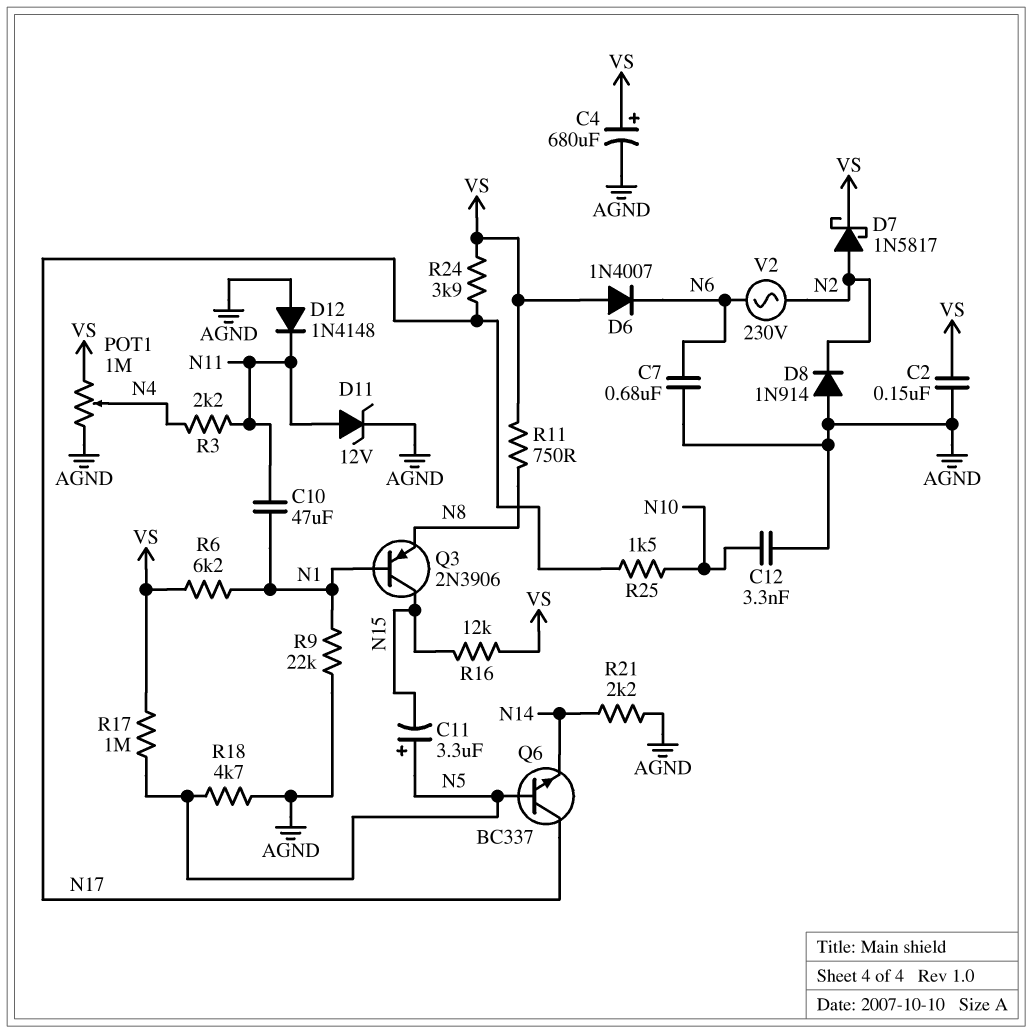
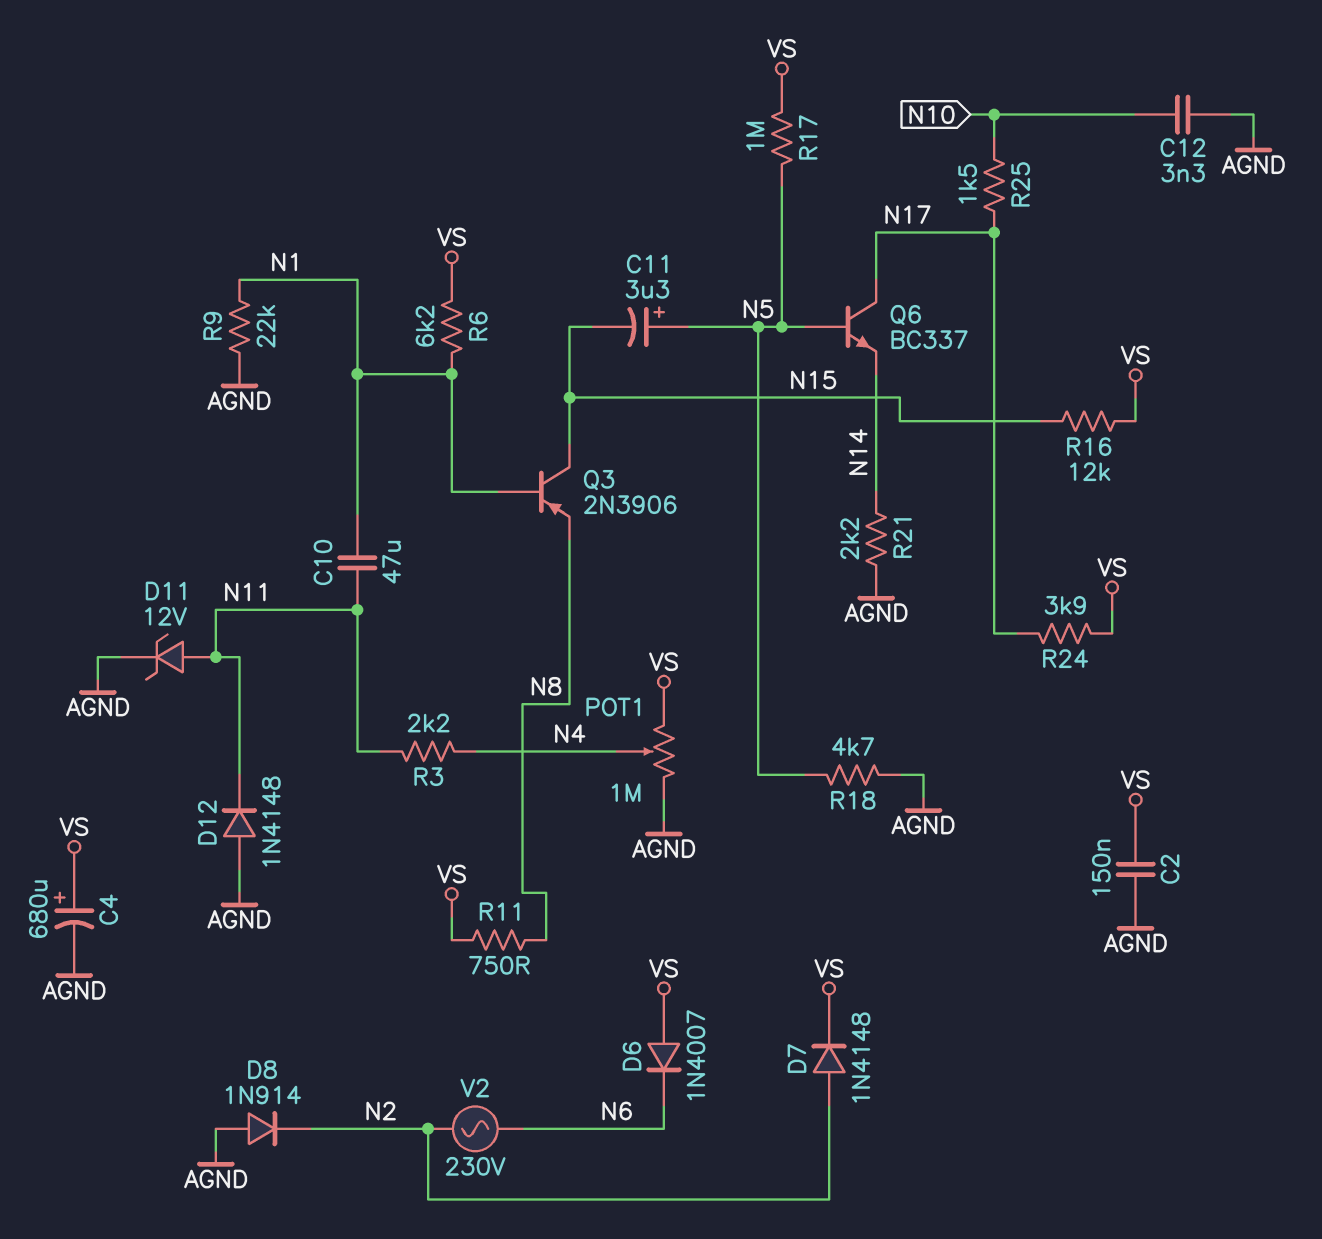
C7: 680nF (AGND, N6) -> none
D7: schottky 1N5817 (A N2, K VS) -> diode 1N4148 (A N2, K VS)

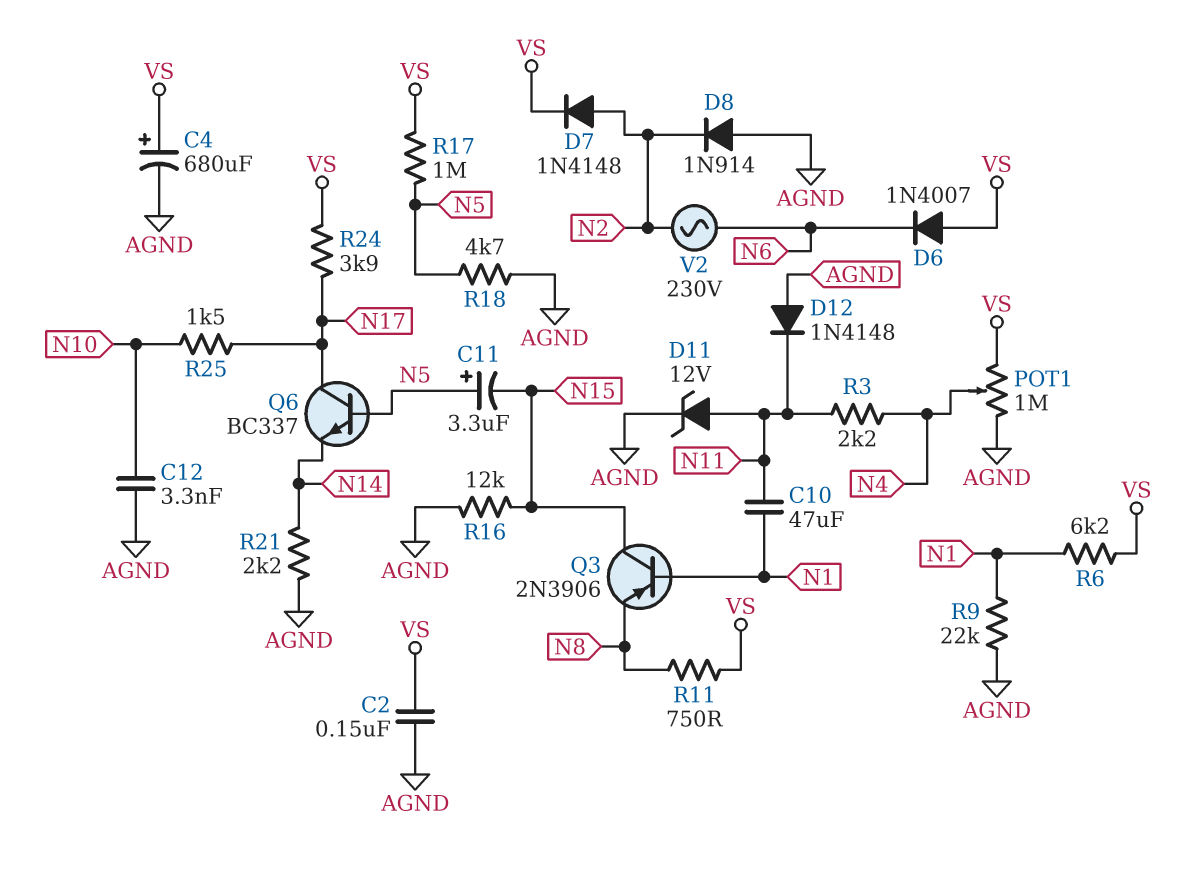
R16: 12k (N15, VS) -> 12k (AGND, N15)

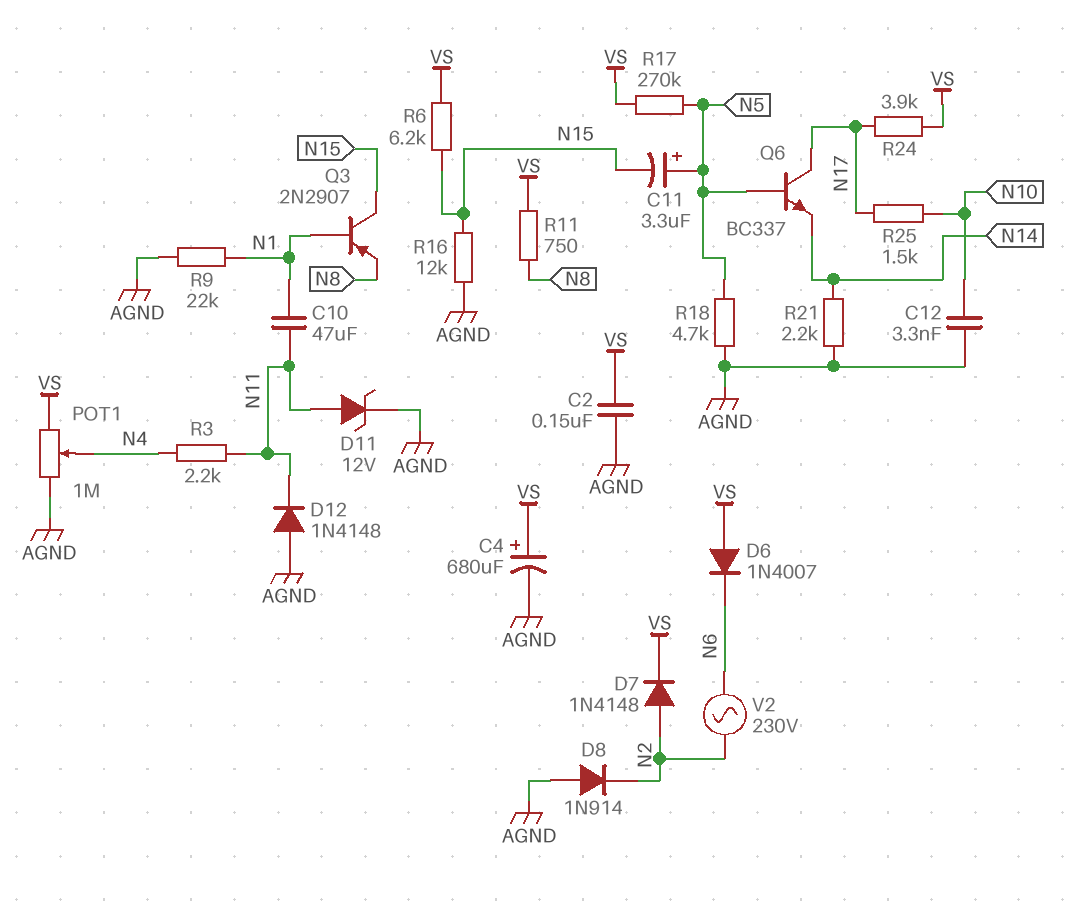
Q3: PNP 2N3906 (B N1, C N15, E N8) -> PNP 2N2907 (B N1, C N15, E N8)
R6: 6.2k (N1, VS) -> 6.2k (N15, VS)
R17: 1M (N5, VS) -> 270k (N5, VS)

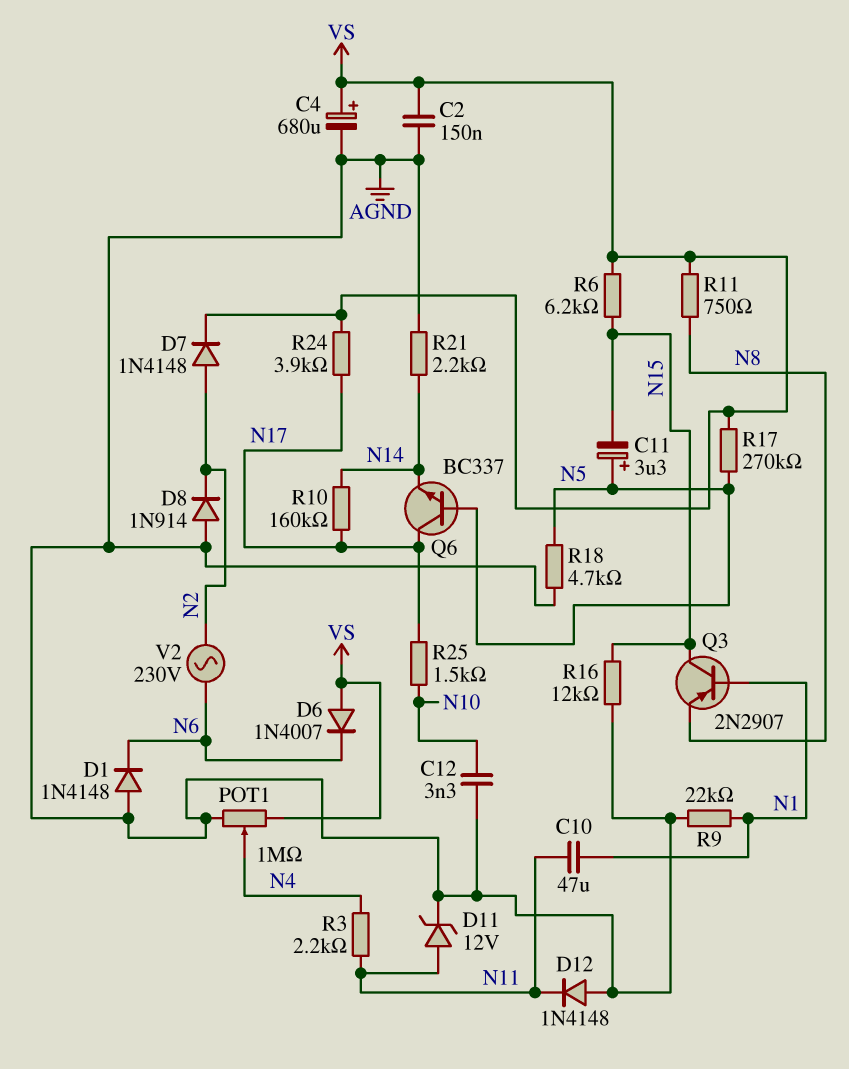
D1: none -> diode 1N4148 (A AGND, K N6)
R10: none -> 160k (N14, N17)

